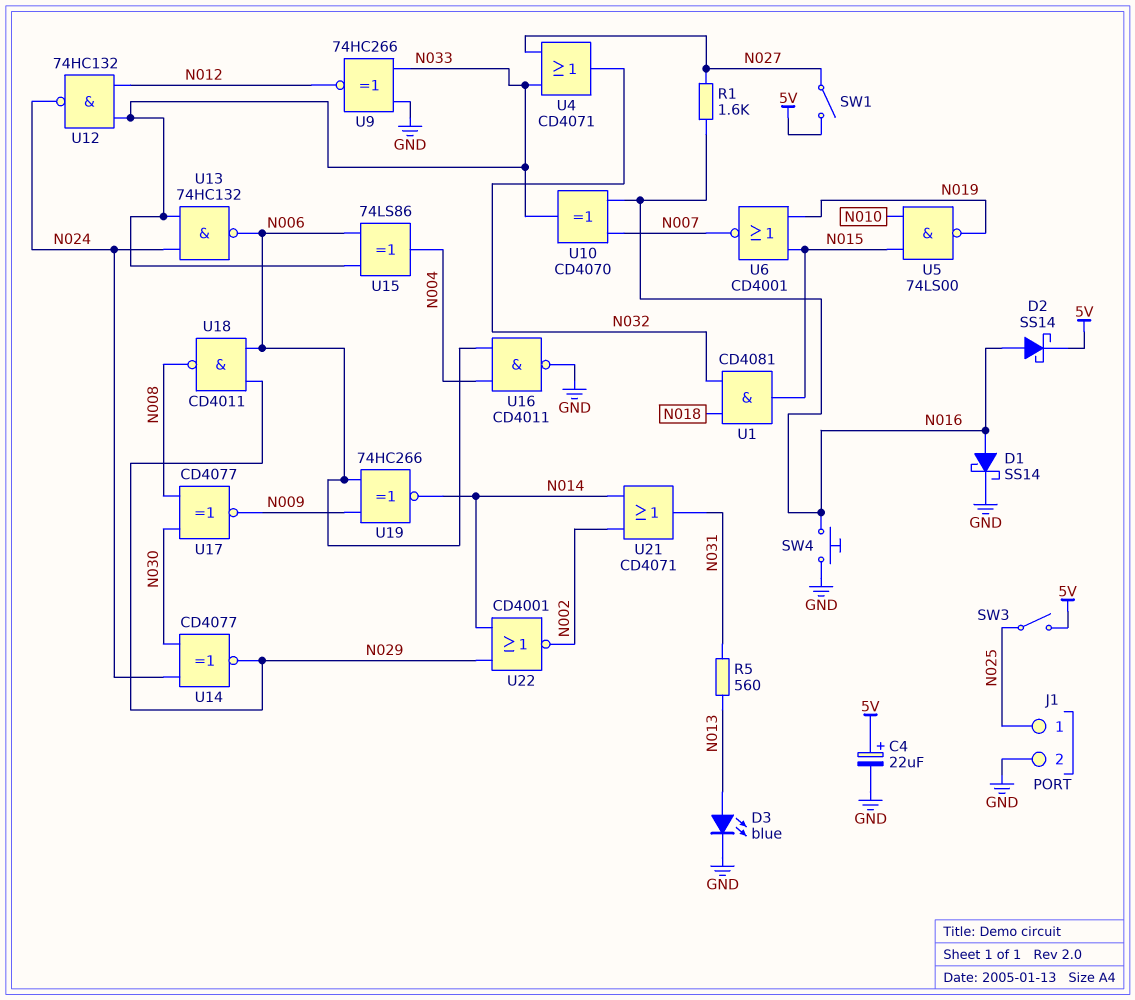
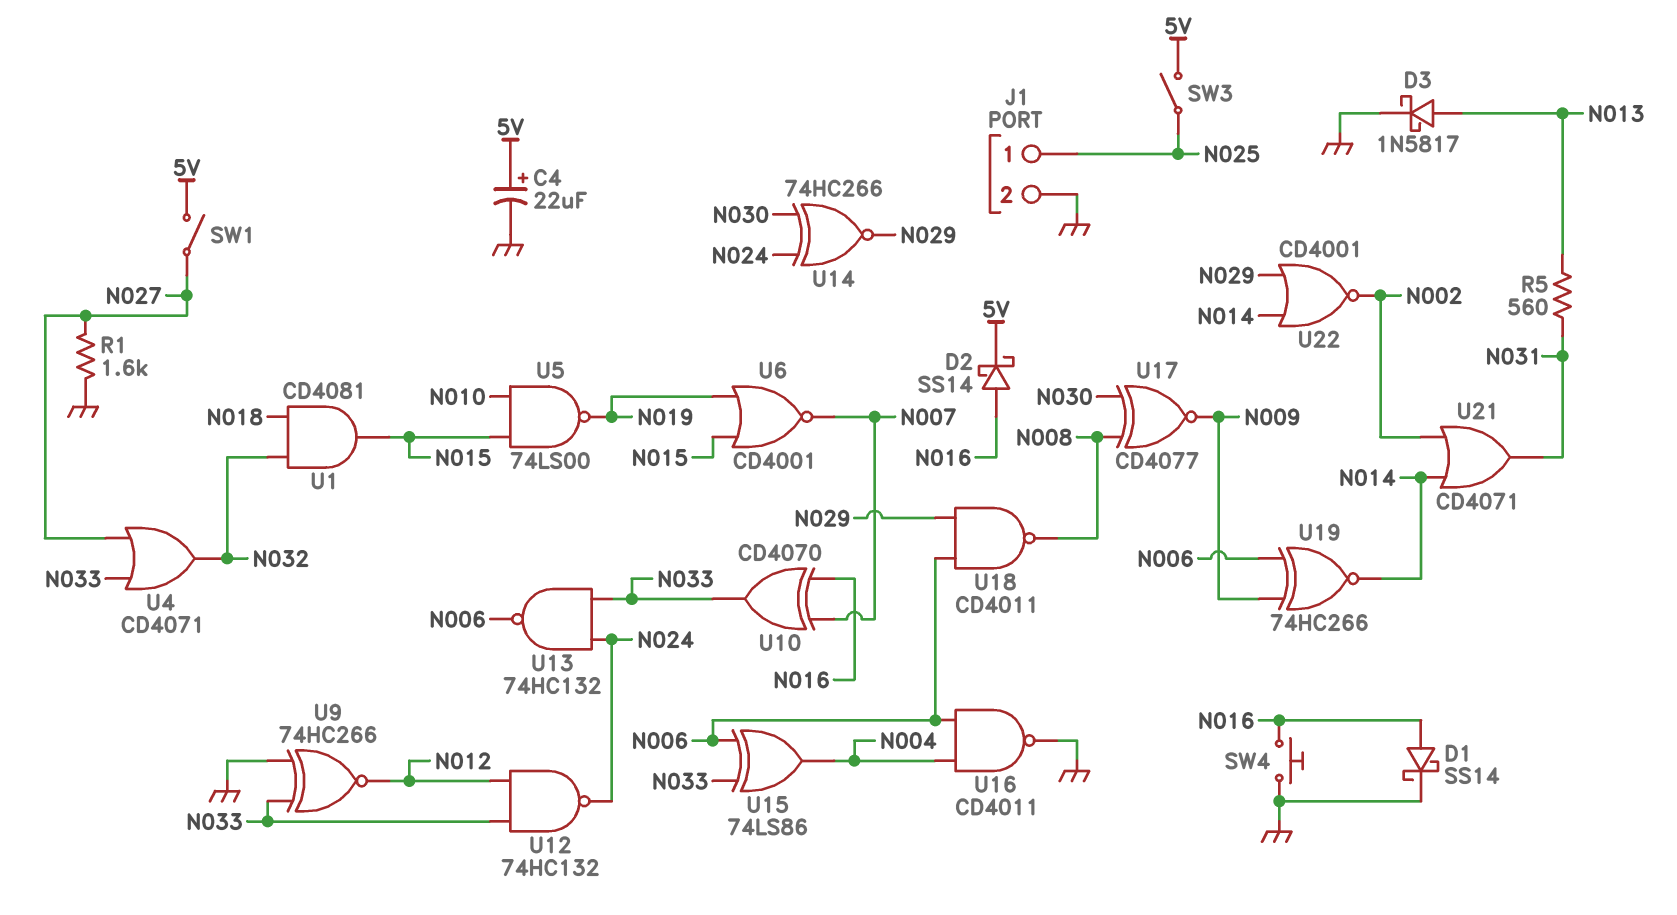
D3: LED blue (A N013, K GND) -> schottky 1N5817 (A N013, K GND)
R1: 1.6k (N016, N027) -> 1.6k (GND, N027)
U14: XNOR CD4077 (in N024, in N030, out N029) -> XNOR 74HC266 (in N024, in N030, out N029)

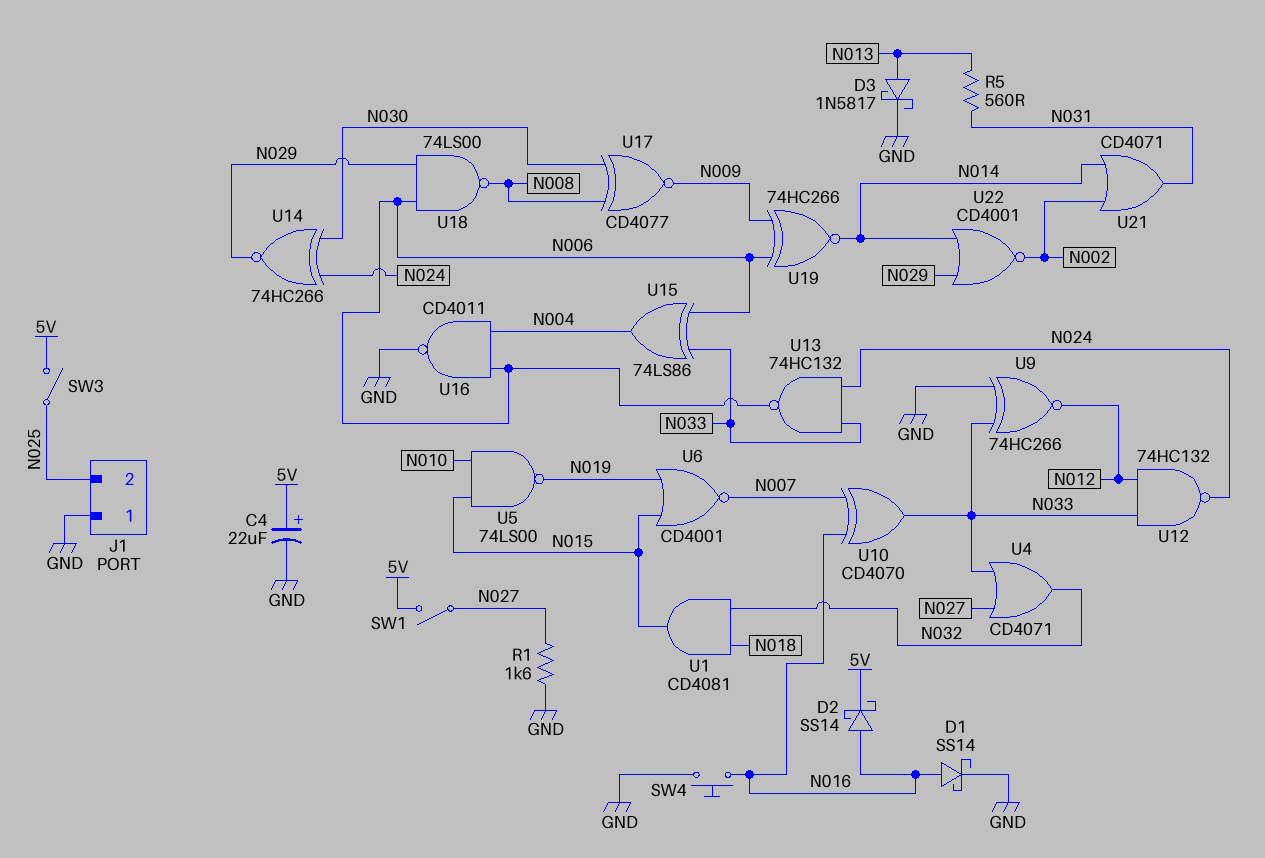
J1 pin 1: N025 -> GND
J1 pin 2: GND -> N025
U18: NAND CD4011 (in N006, in N029, out N008) -> NAND 74LS00 (in N006, in N029, out N008)

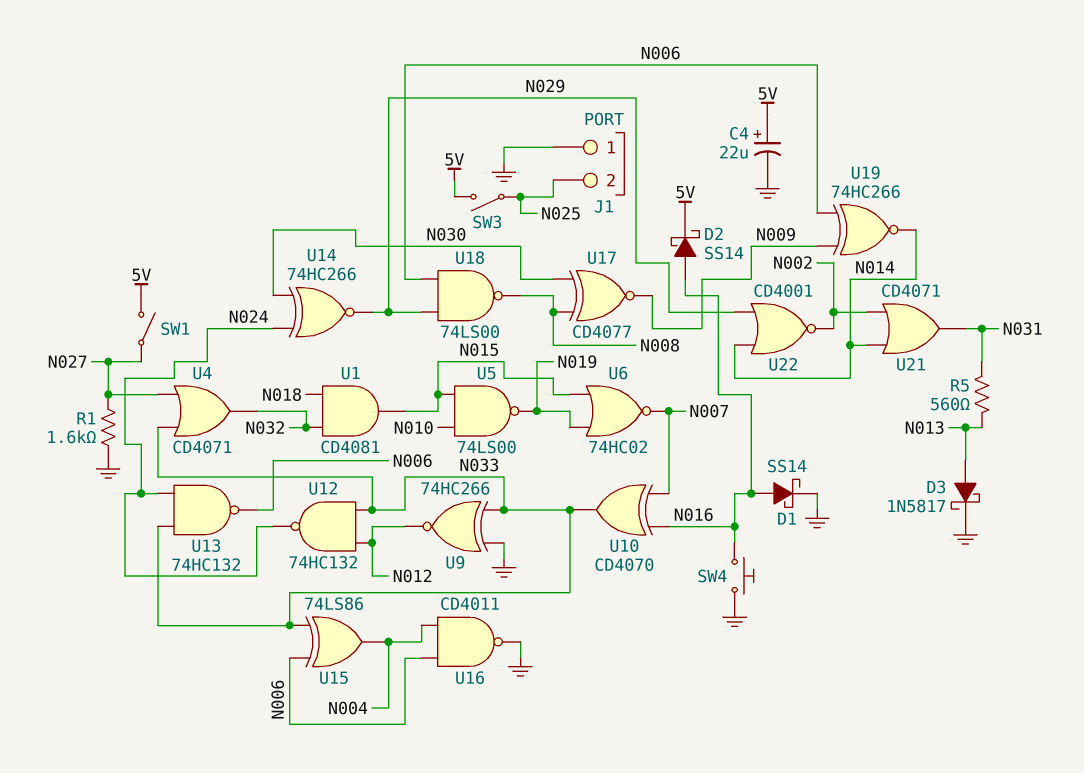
U6: NOR CD4001 (in N015, in N019, out N007) -> NOR 74HC02 (in N015, in N019, out N007)

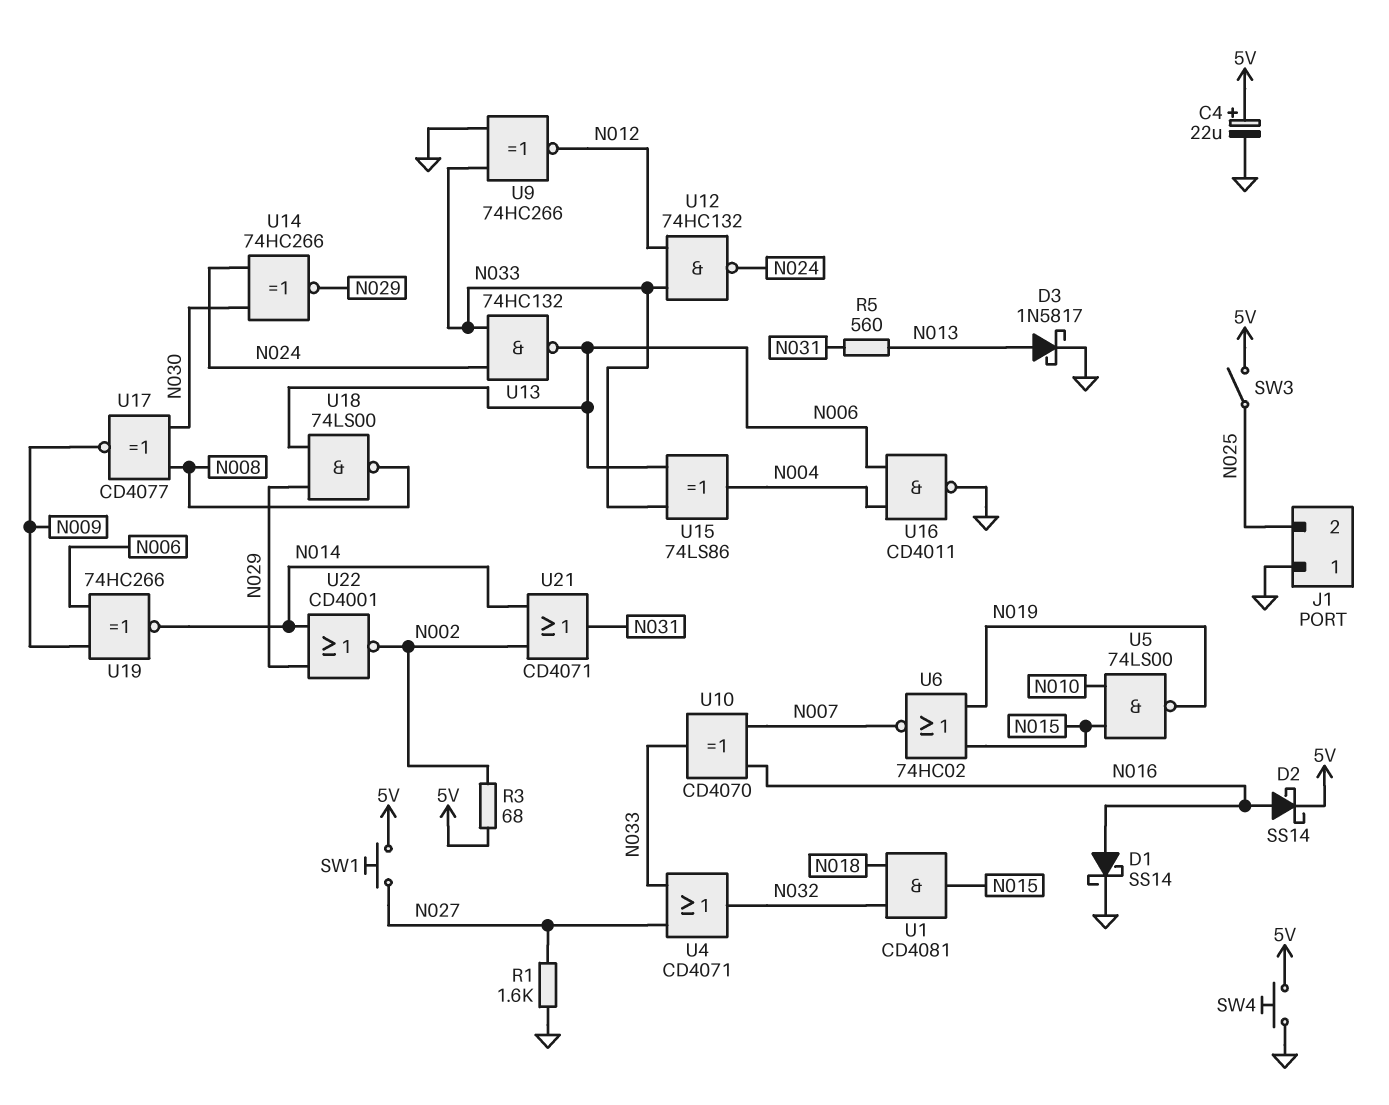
R3: none -> 68 (5V, N002)
SW1: switch (5V, N027) -> button (5V, N027)
SW4: button (GND, N016) -> button (5V, GND)

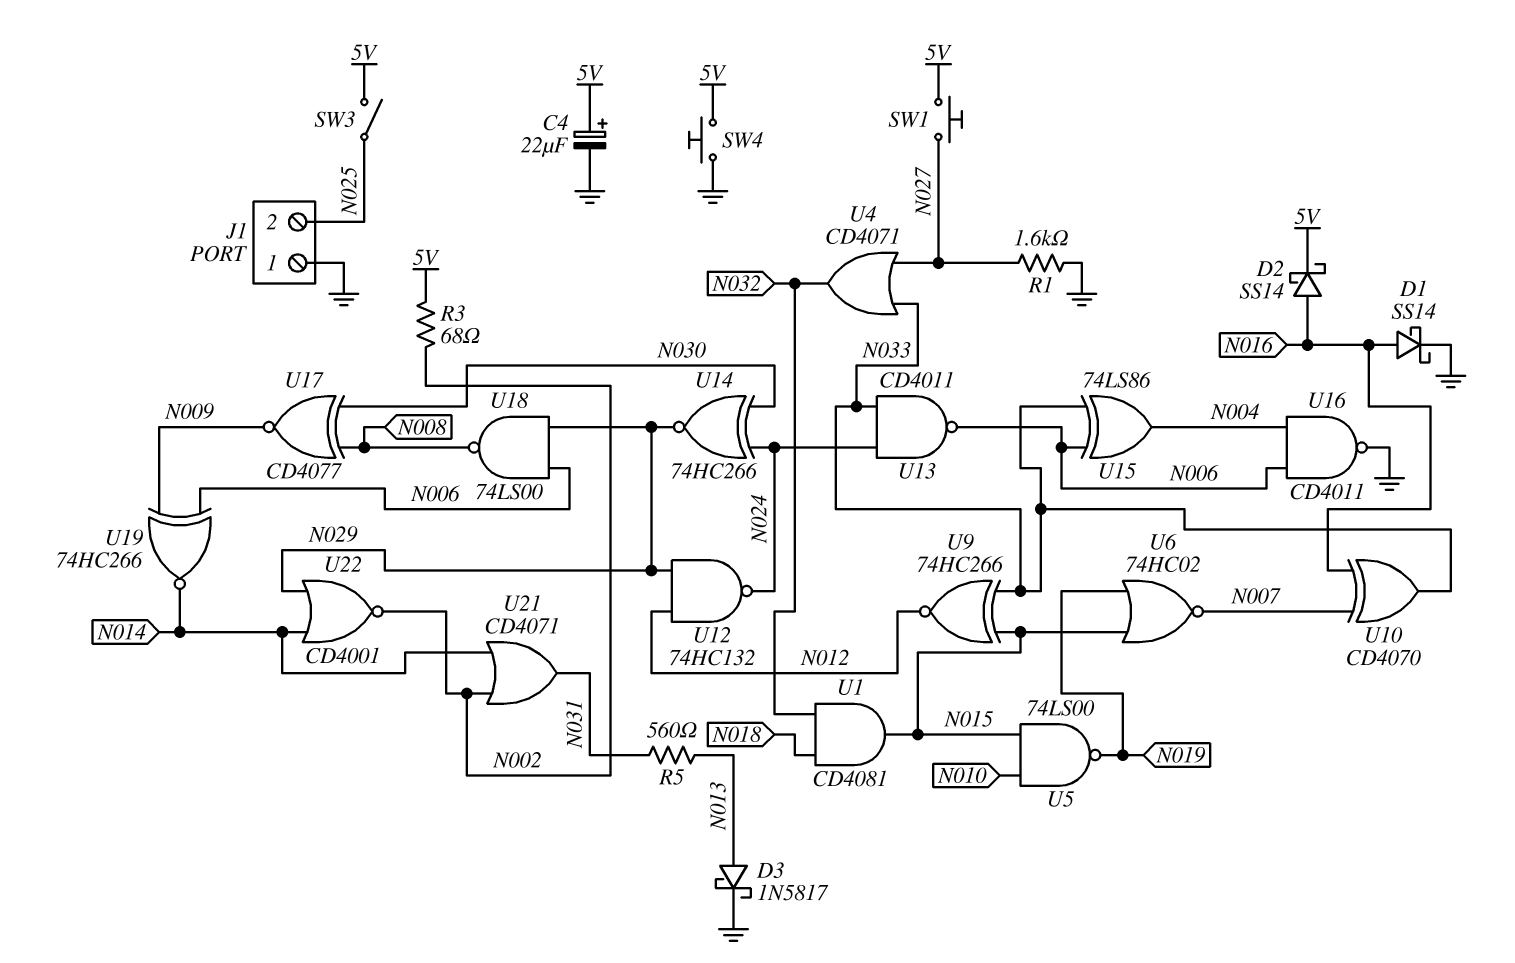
U9: XNOR 74HC266 (in GND, in N033, out N012) -> XNOR 74HC266 (in N015, in N033, out N012)
U12: NAND 74HC132 (in N012, in N033, out N024) -> NAND 74HC132 (in N012, in N029, out N024)
U13: NAND 74HC132 (in N024, in N033, out N006) -> NAND CD4011 (in N024, in N033, out N006)

